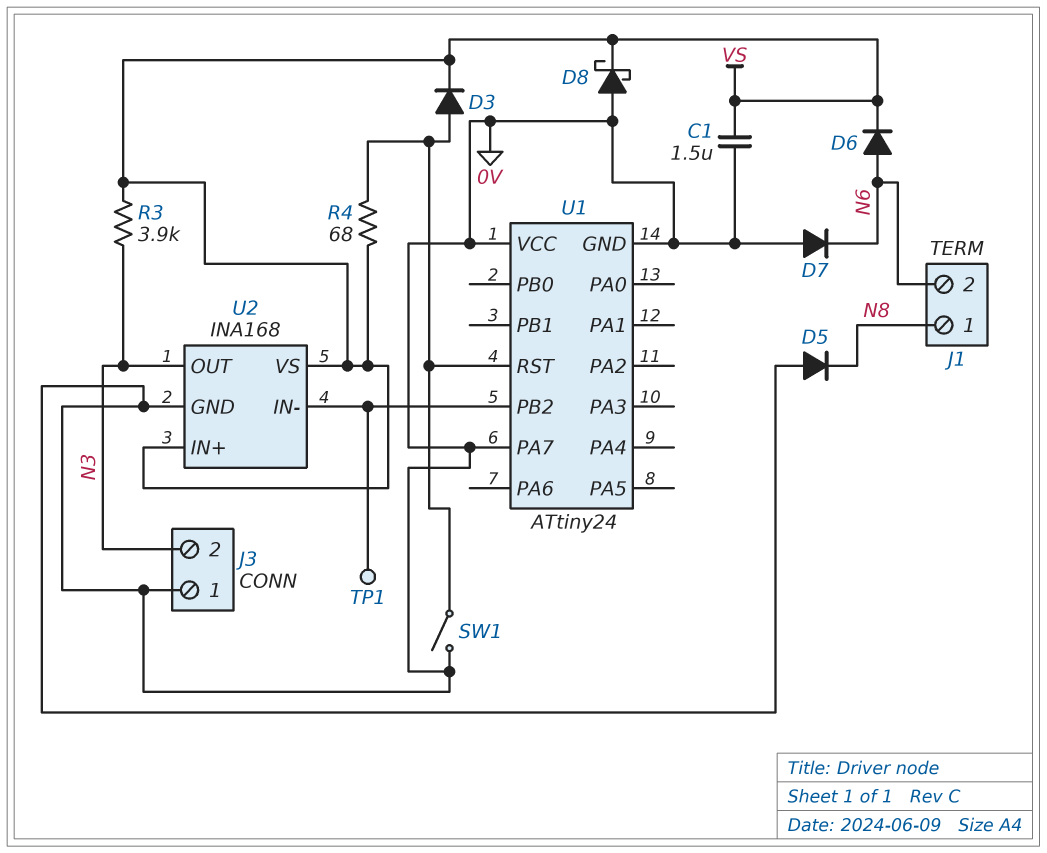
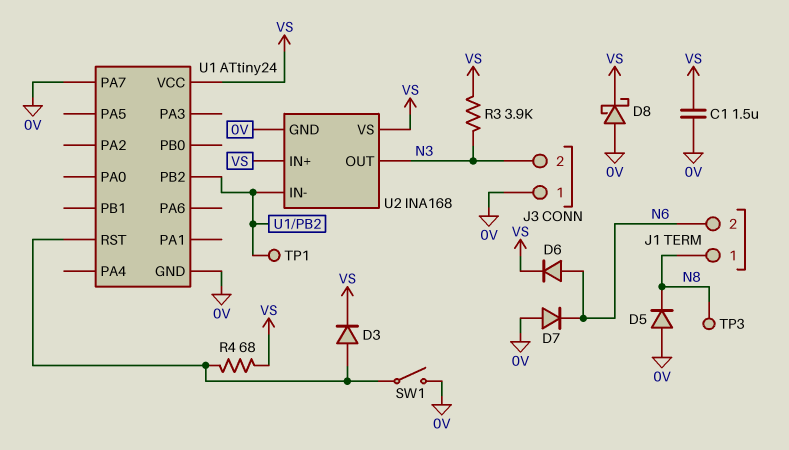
TP3: none -> test point (N8)
U1 pin VCC: 0V -> VS

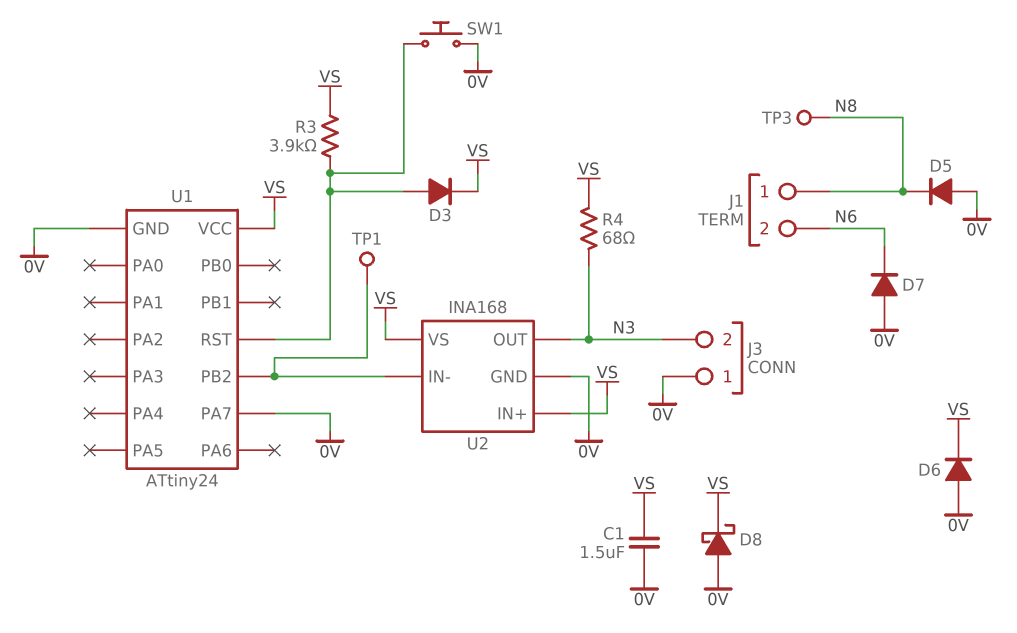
D6: diode (A N6, K VS) -> diode (A 0V, K VS)
R3: 3.9k (N3, VS) -> 3.9k (U1/RST, VS)
R4: 68 (U1/RST, VS) -> 68 (N3, VS)
SW1: switch (0V, U1/RST) -> button (0V, U1/RST)

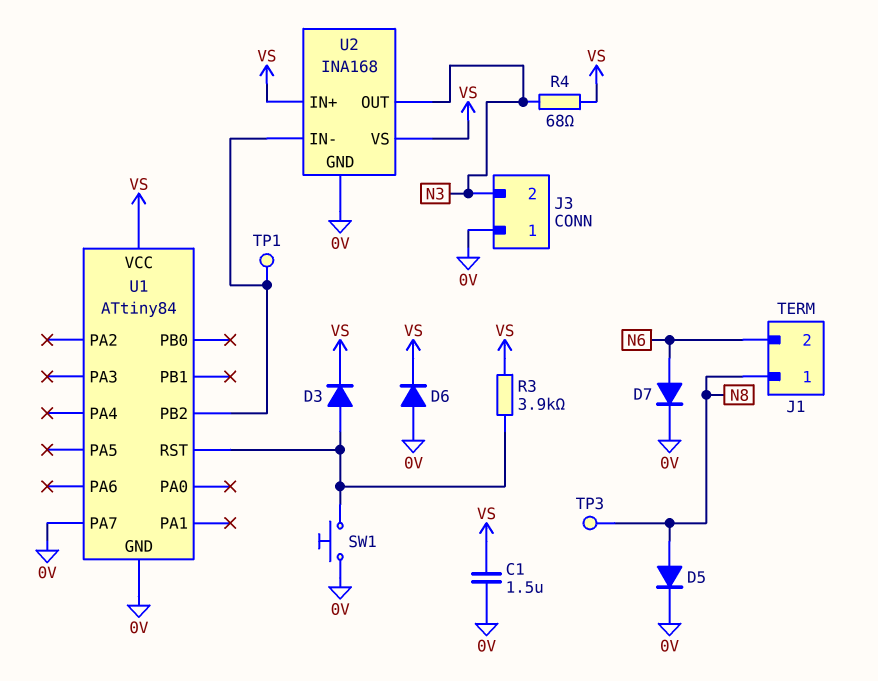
D5: diode (A 0V, K N8) -> diode (A N8, K 0V)
D7: diode (A 0V, K N6) -> diode (A N6, K 0V)
D8: schottky (A 0V, K VS) -> none
U1: ATtiny24 -> ATtiny84

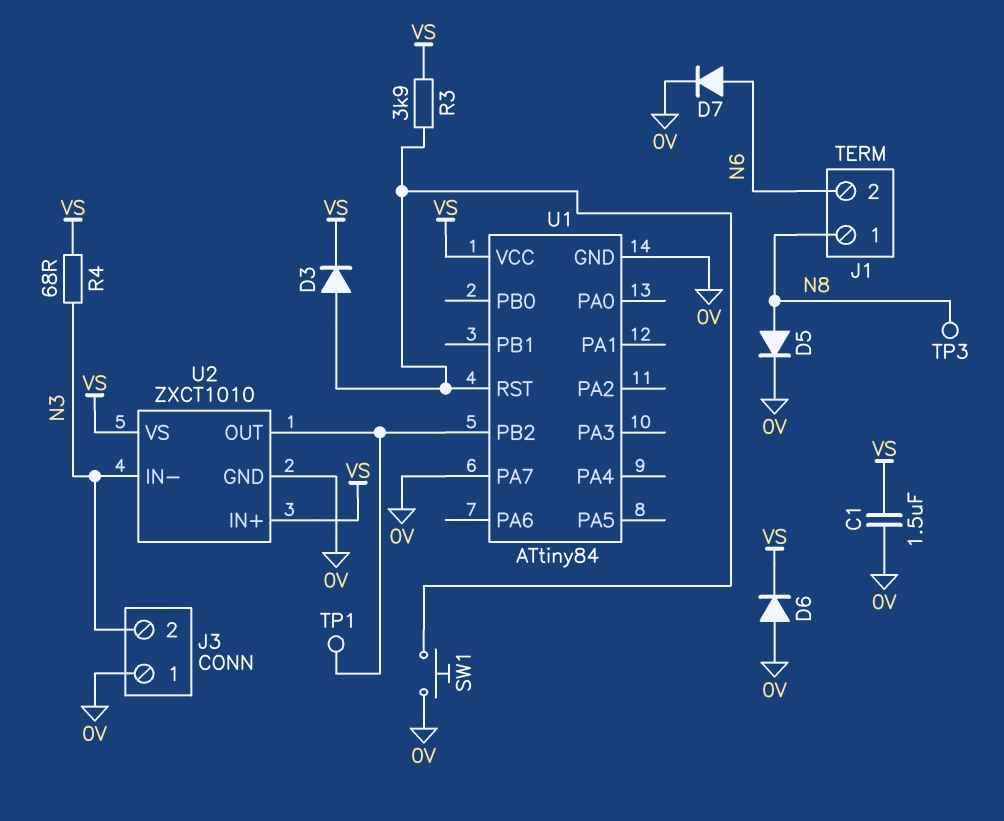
U2: INA168 -> ZXCT1010
U2 pin IN-: U1/PB2 -> N3
U2 pin OUT: N3 -> U1/PB2

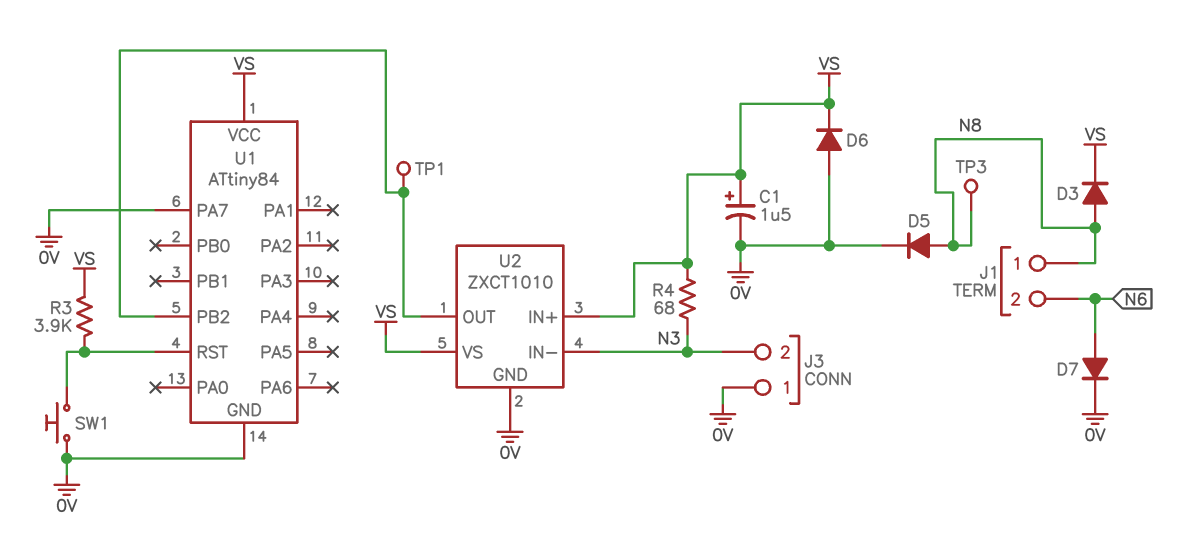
C1: 1.5uF (0V, VS) -> 1.5uF (plus VS, minus 0V)
D3: diode (A U1/RST, K VS) -> diode (A N8, K VS)

